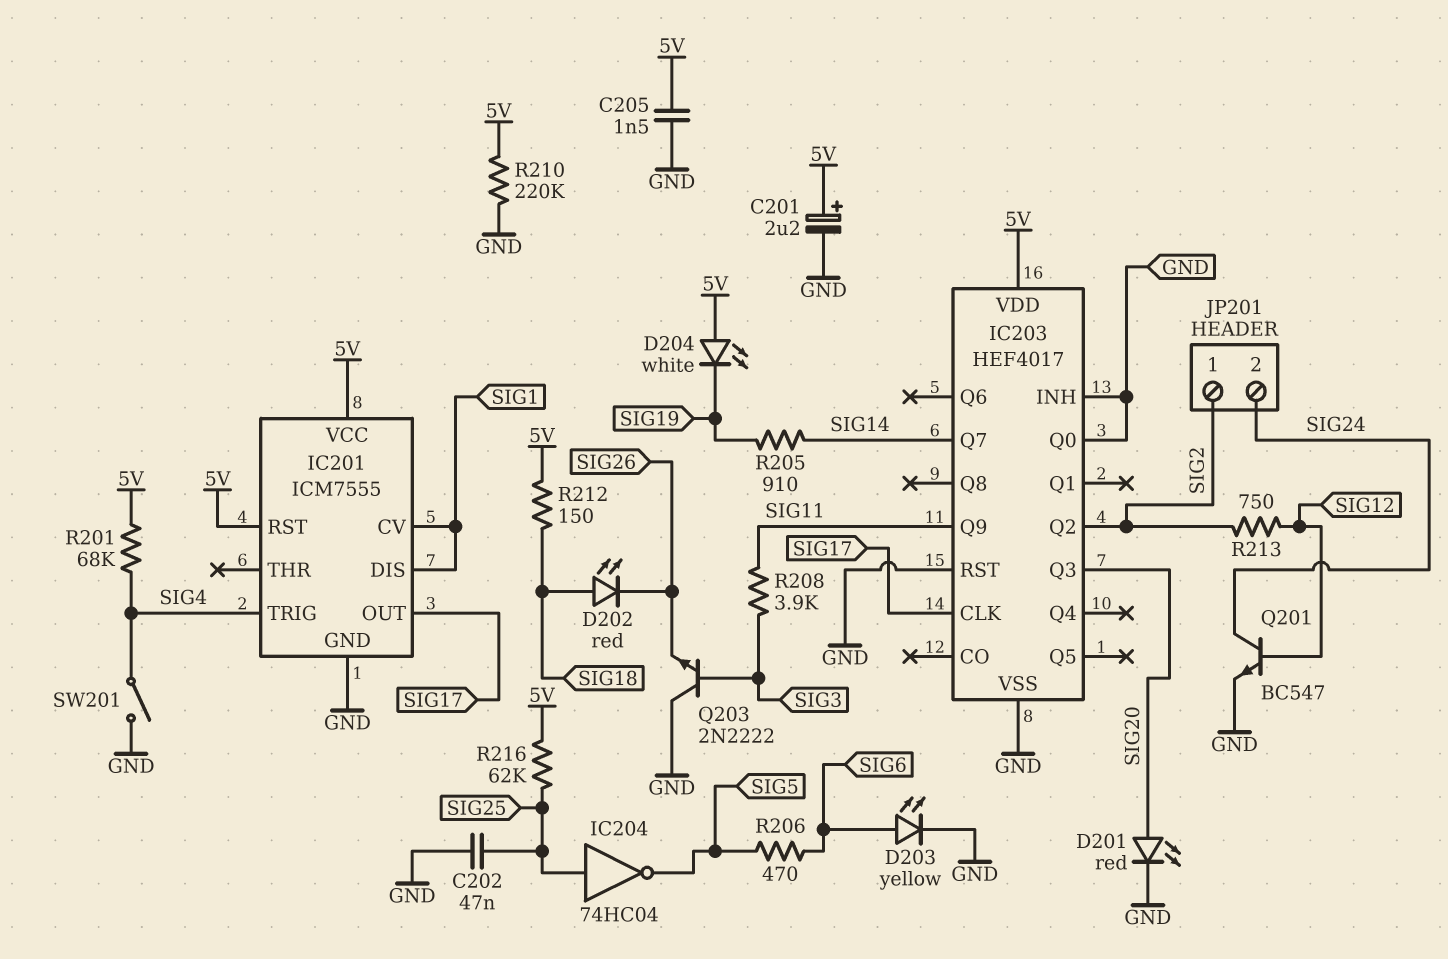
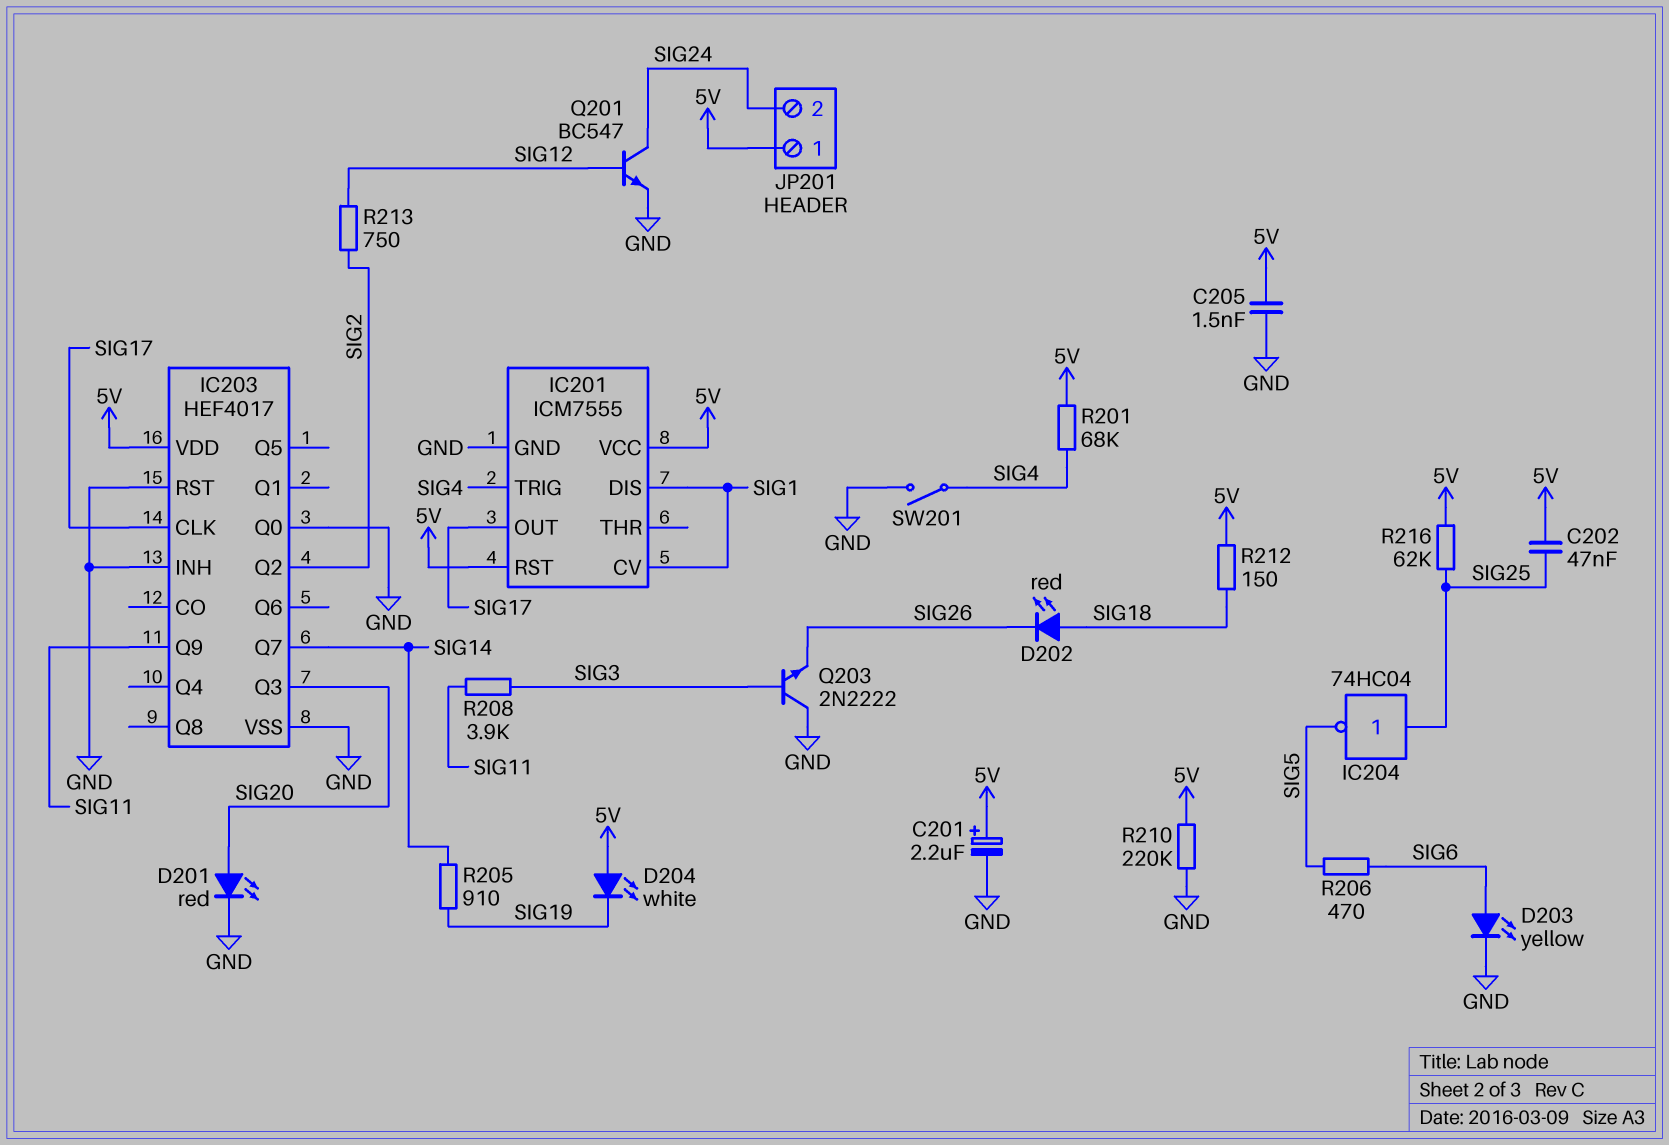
C202: 47nF (GND, SIG25) -> 47nF (5V, SIG25)
JP201 pin 1: SIG2 -> 5V

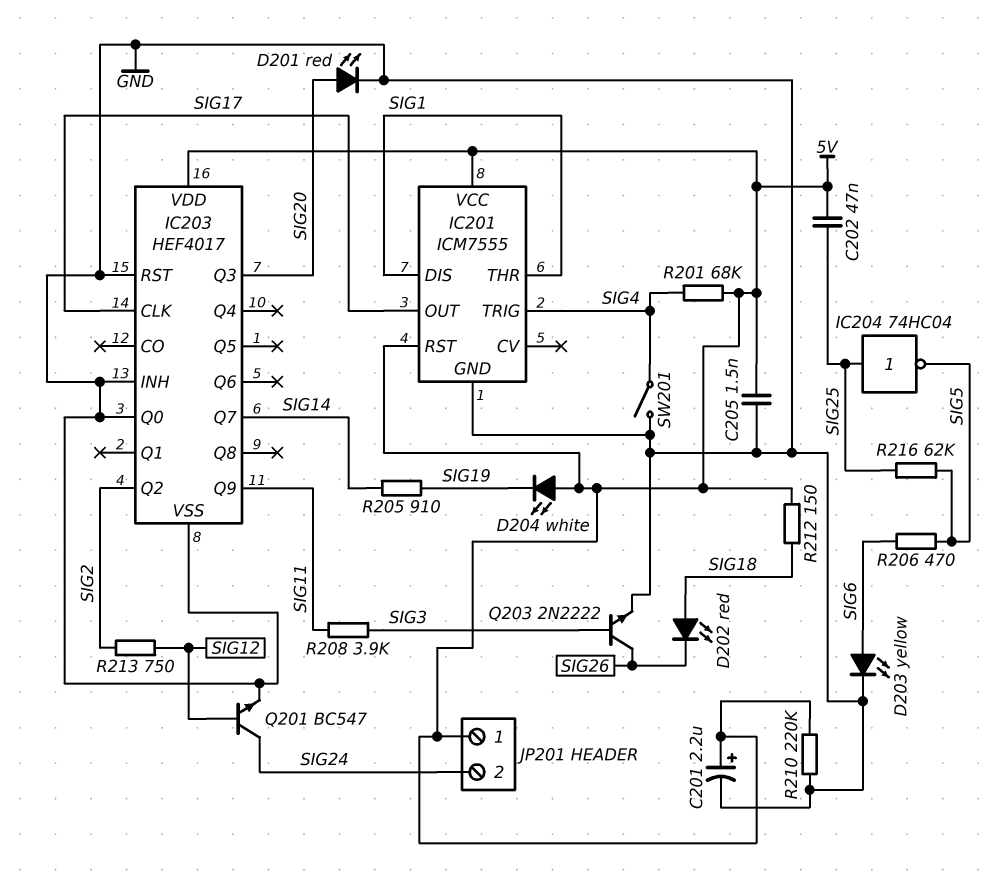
IC201 pin CV: SIG1 -> none
IC201 pin THR: none -> SIG1
Q203: NPN 2N2222 (B SIG3, C GND, E SIG26) -> NPN 2N2222 (B SIG3, C SIG26, E GND)
R216: 62k (5V, SIG25) -> 62k (SIG5, SIG25)

